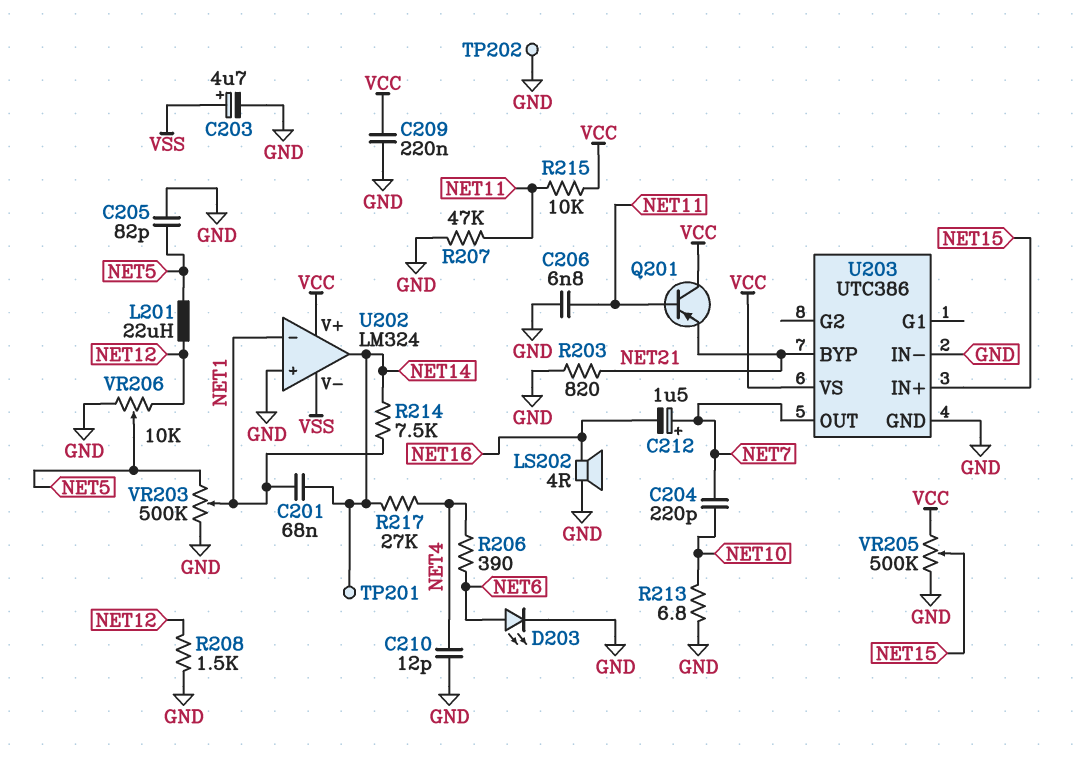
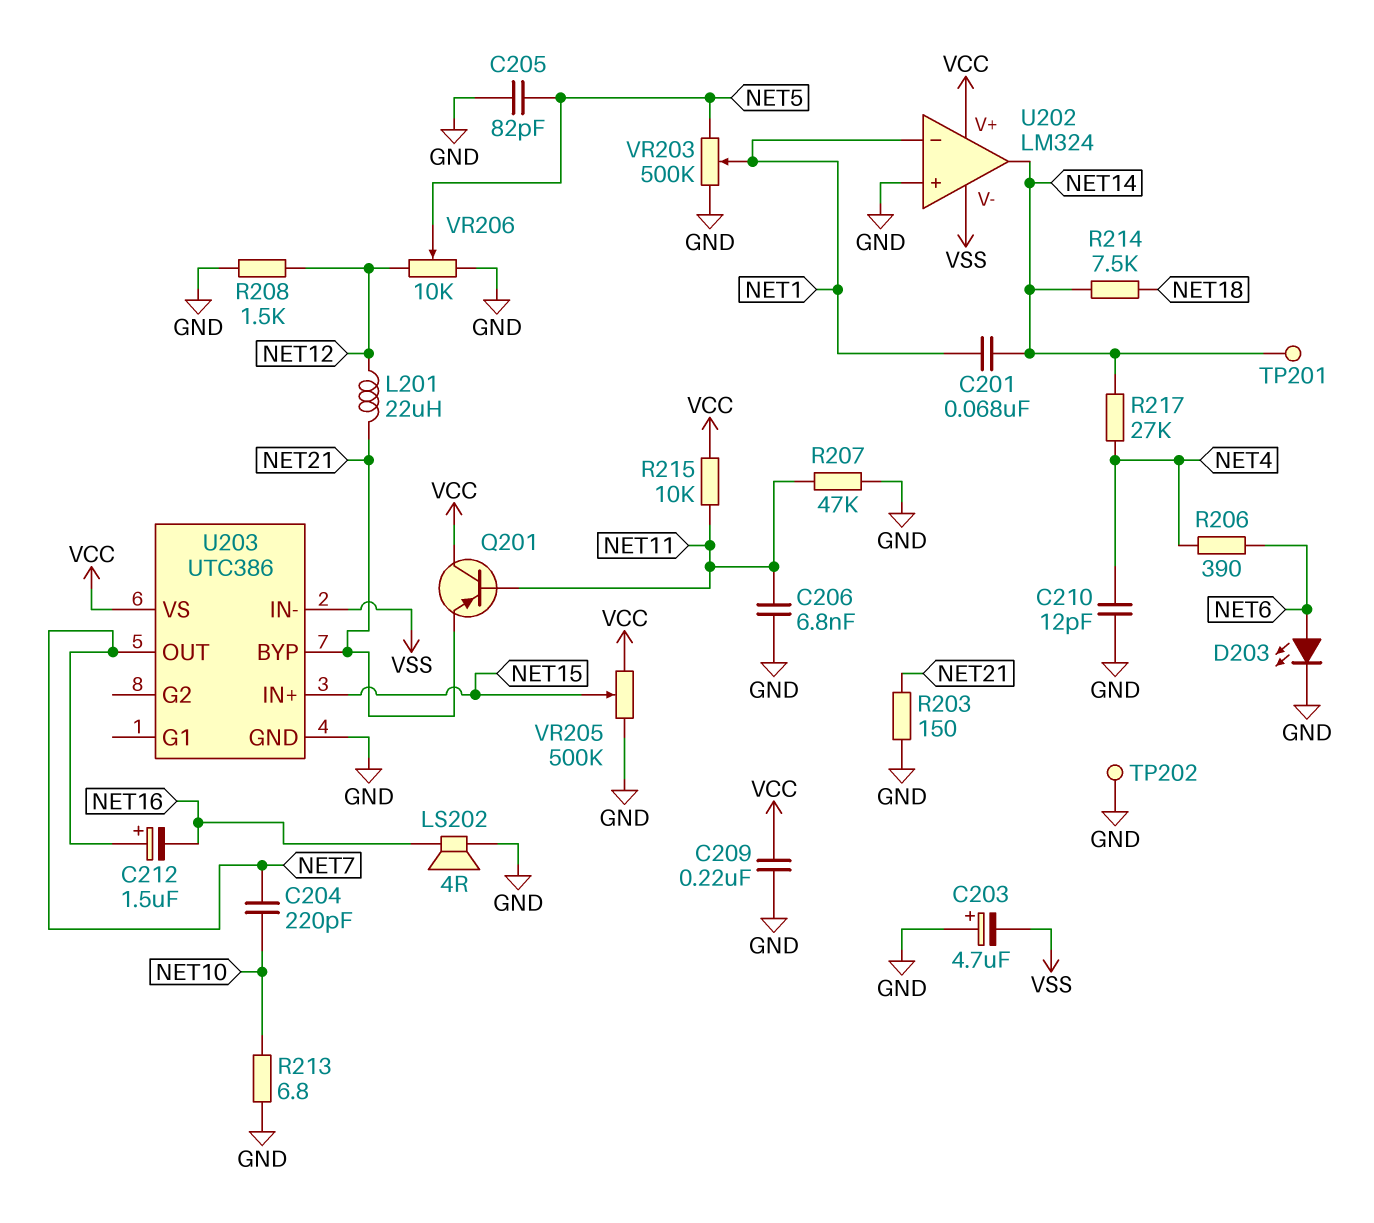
C203: 4.7uF (plus VSS, minus GND) -> 4.7uF (plus GND, minus VSS)
L201: 22uH (NET5, NET12) -> 22uH (NET12, NET21)
R203: 820 (GND, NET21) -> 150 (GND, NET21)
R214: 7.5k (NET1, NET14) -> 7.5k (NET14, NET18)
U203 pin IN-: GND -> VSS

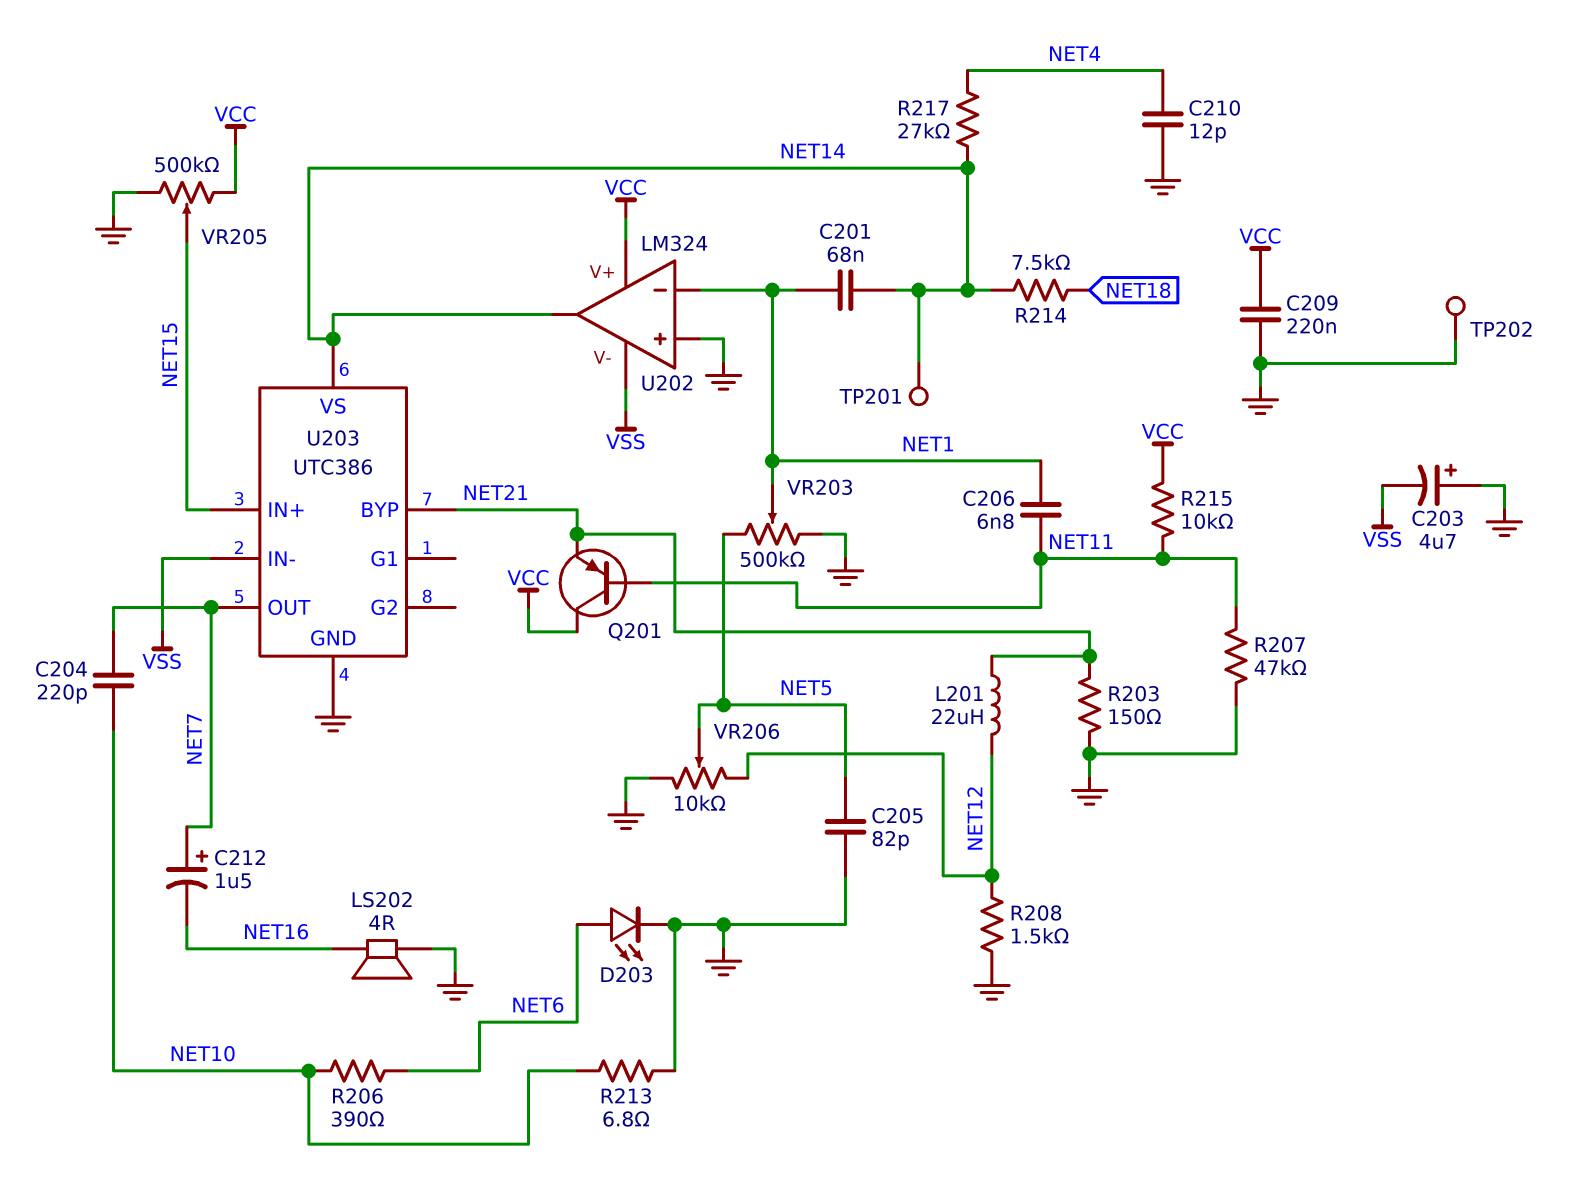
C206: 6.8nF (GND, NET11) -> 6.8nF (NET1, NET11)
R206: 390 (NET4, NET6) -> 390 (NET6, NET10)
U203 pin VS: VCC -> NET14

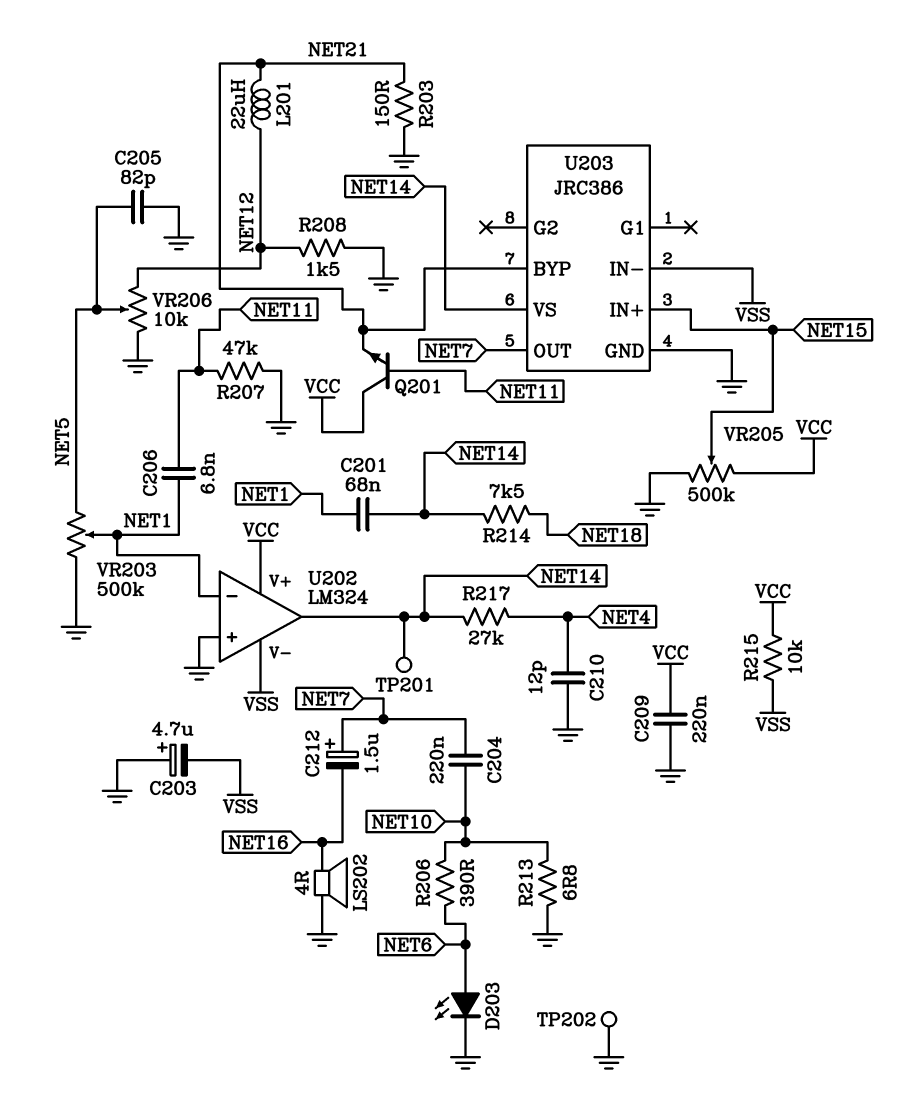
C204: 220pF (NET7, NET10) -> 220nF (NET7, NET10)
Q201: PNP (B NET11, C VCC, E NET21) -> NPN (B NET11, C VCC, E NET21)
R215: 10k (NET11, VCC) -> 10k (VCC, VSS)
U203: UTC386 -> JRC386

